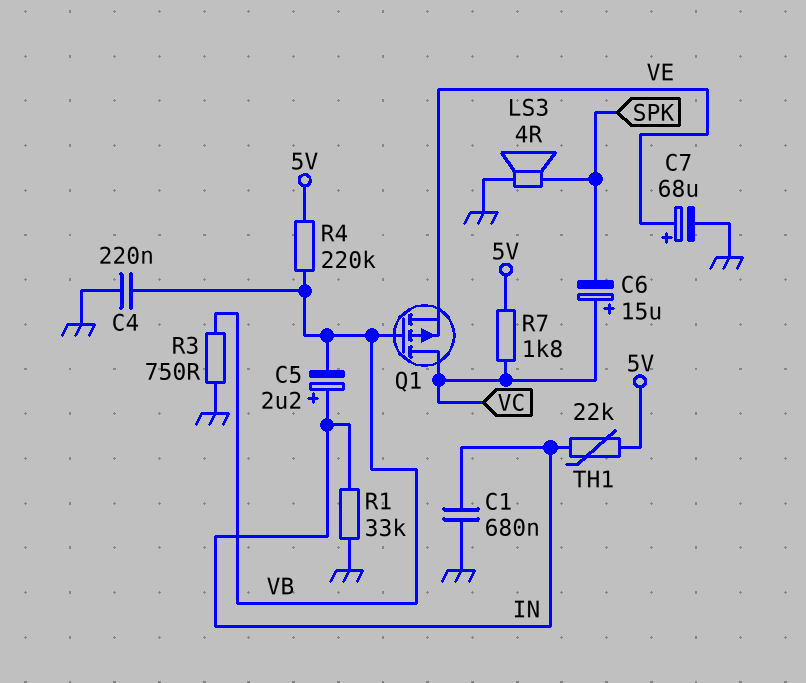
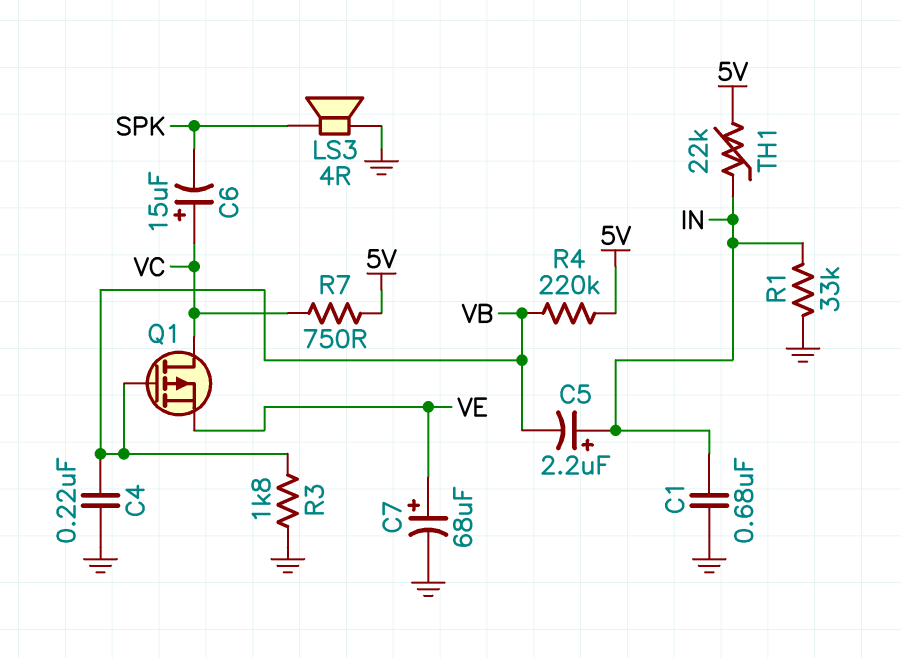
R3: 750 (GND, VB) -> 1.8k (GND, VB)
R7: 1.8k (5V, VC) -> 750 (5V, VC)

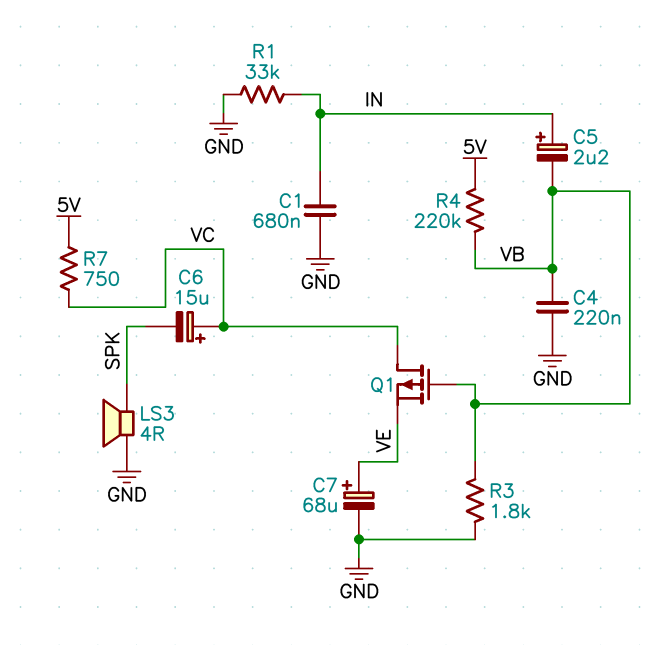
TH1: 22k (5V, IN) -> none

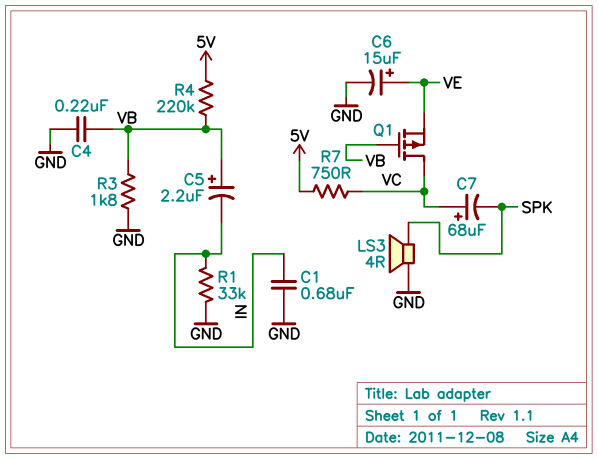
C5: 2.2uF (plus IN, minus VB) -> 2.2uF (plus VB, minus IN)
C6: 15uF (plus VC, minus SPK) -> 15uF (plus VE, minus GND)
C7: 68uF (plus VE, minus GND) -> 68uF (plus VC, minus SPK)

